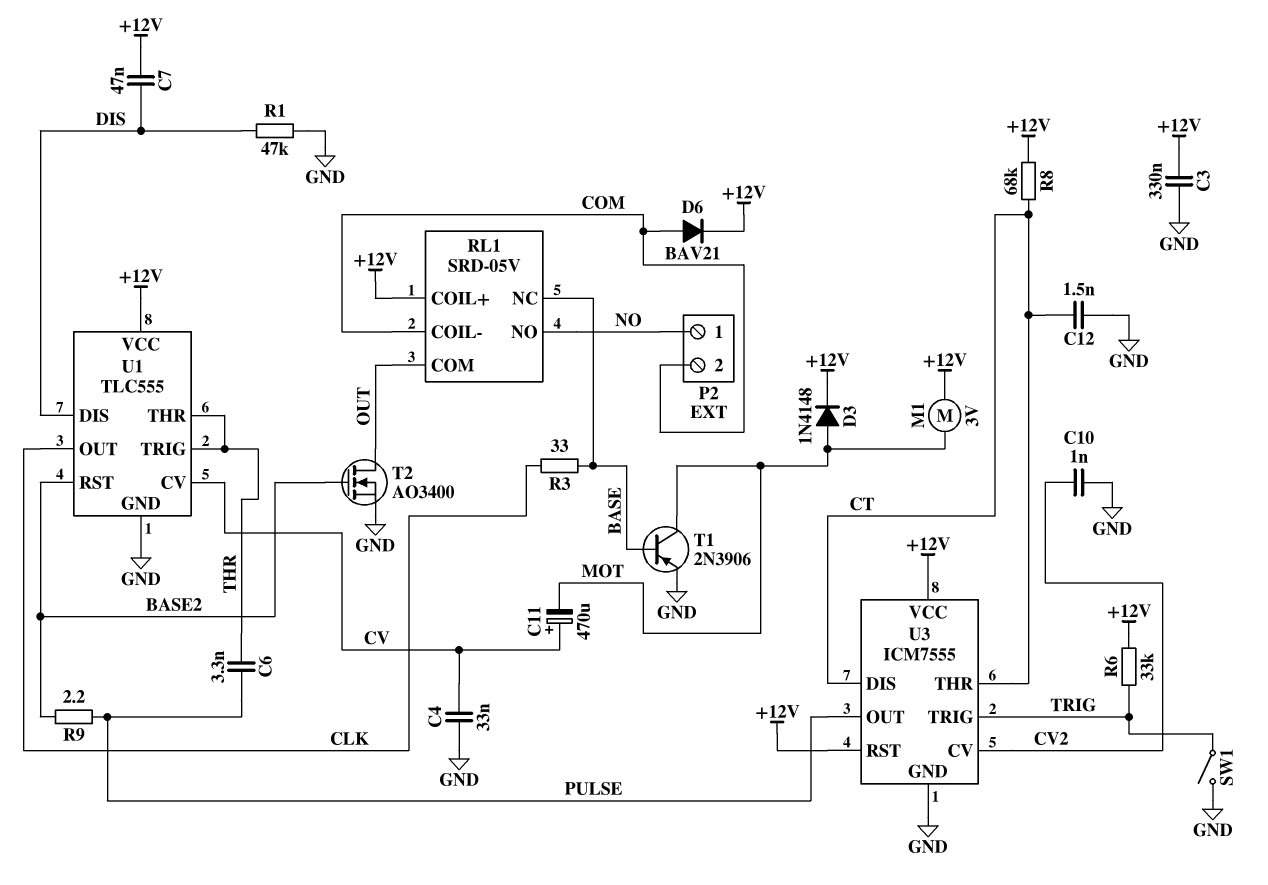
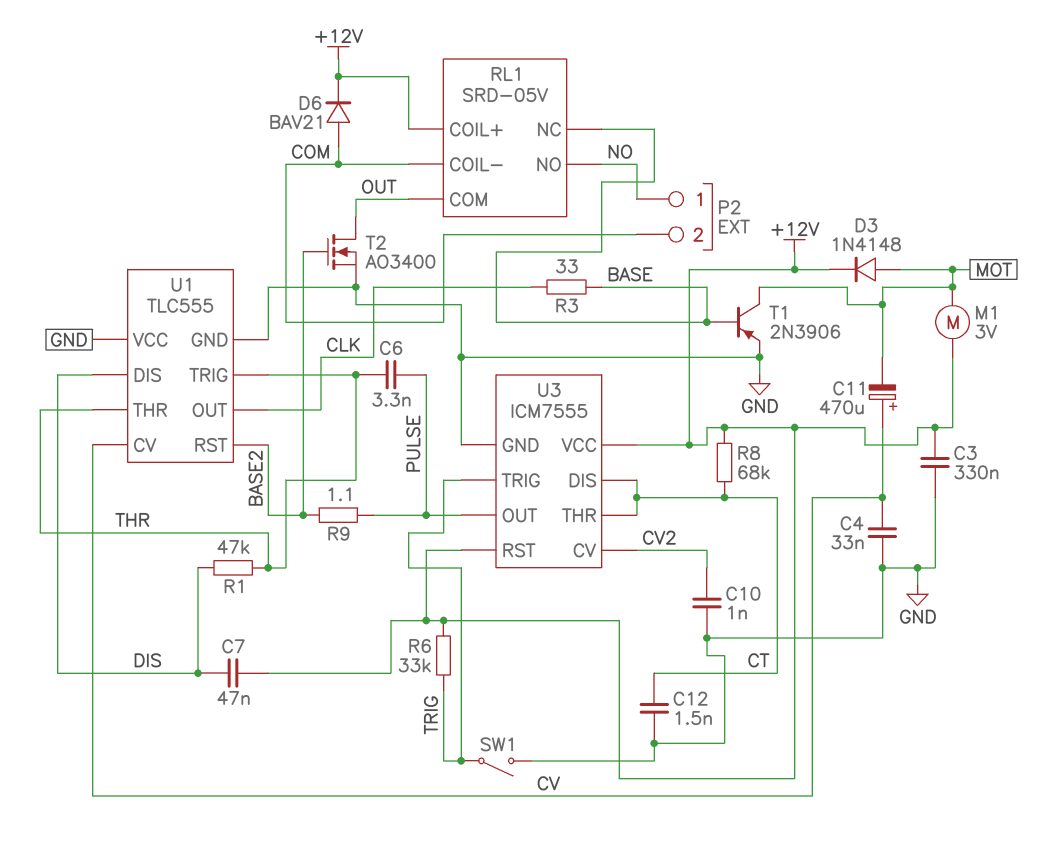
R1: 47k (DIS, GND) -> 47k (DIS, THR)
R9: 2.2 (BASE2, PULSE) -> 1.1 (BASE2, PULSE)
U1 pin VCC: +12V -> GND

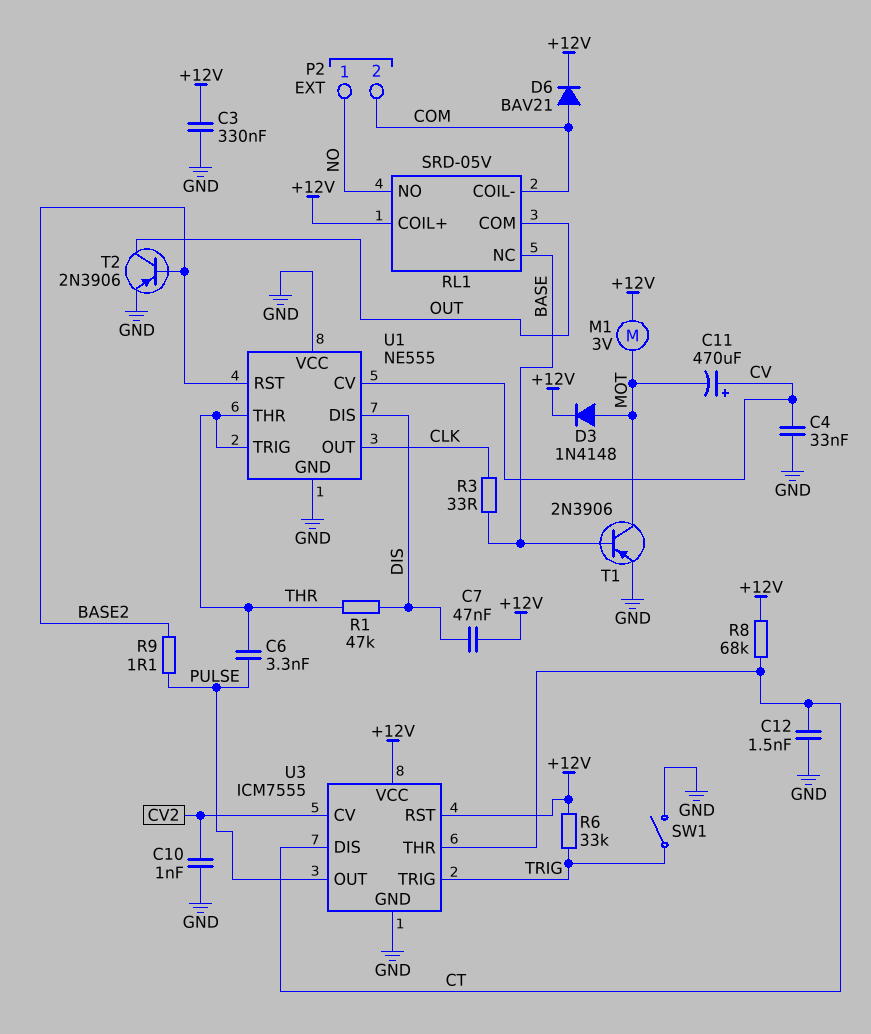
T2: NMOS AO3400 (G BASE2, D OUT, S GND) -> PNP 2N3906 (B BASE2, C OUT, E GND)
U1: TLC555 -> NE555

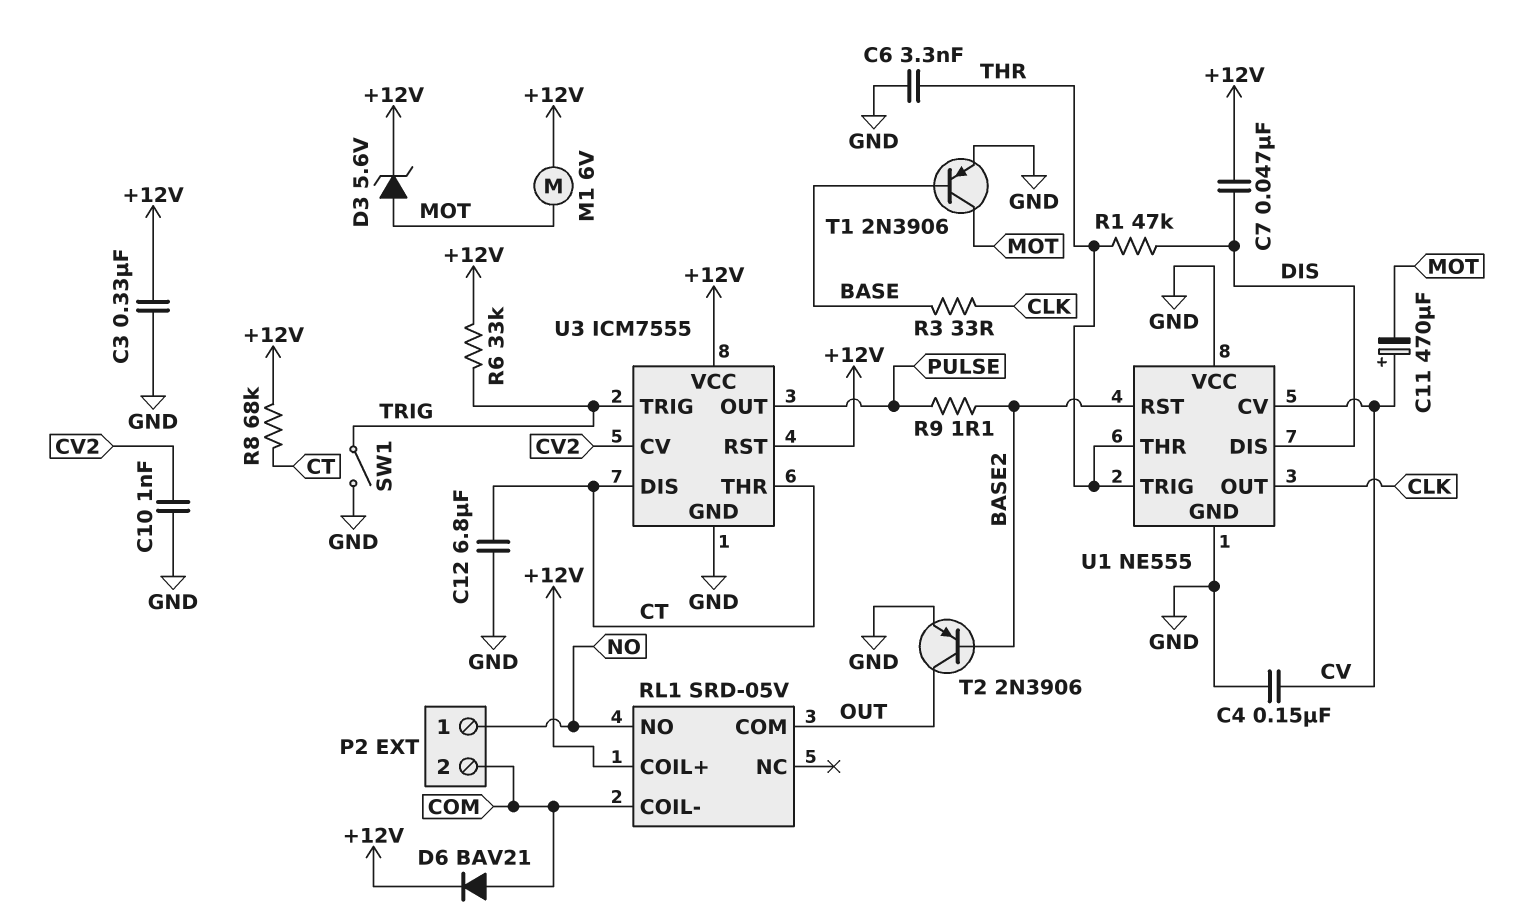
C4: 33nF (CV, GND) -> 150nF (CV, GND)
C6: 3.3nF (PULSE, THR) -> 3.3nF (GND, THR)
C12: 1.5nF (CT, GND) -> 6.8uF (CT, GND)
D3: diode 1N4148 (A MOT, K +12V) -> zener 5.6V (A MOT, K +12V)
M1: motor 3V (+12V, MOT) -> motor 6V (+12V, MOT)
RL1 pin NC: BASE -> none

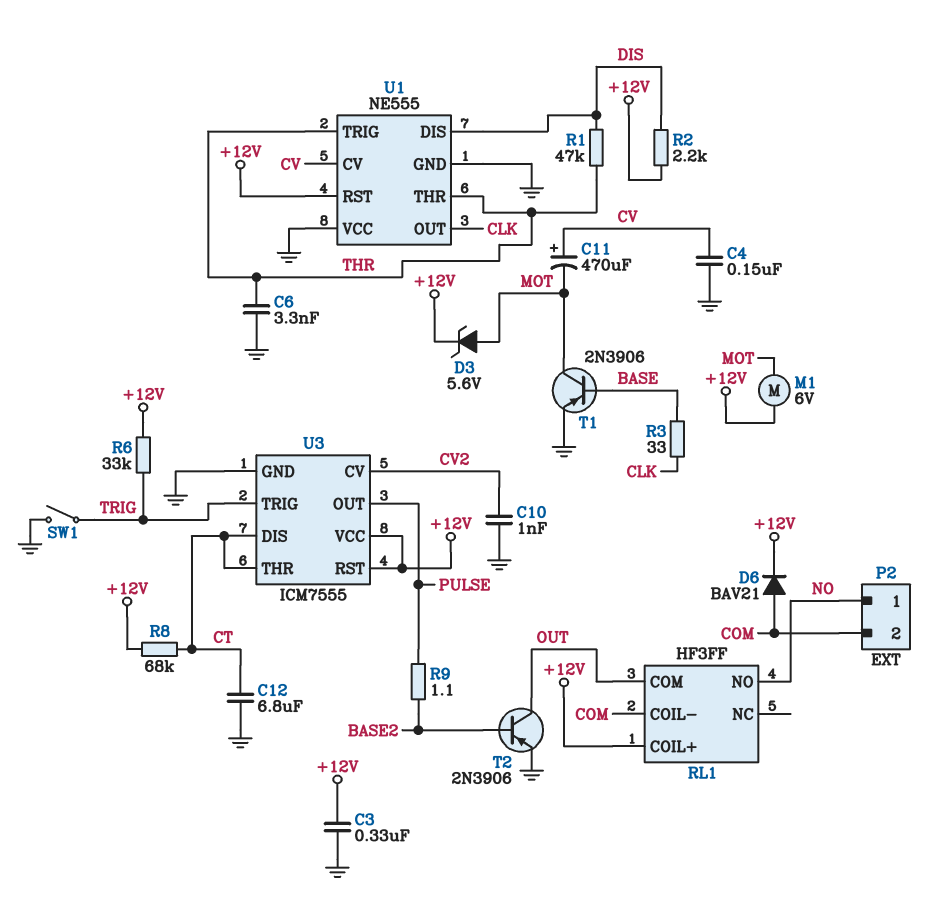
C7: 47nF (+12V, DIS) -> none
R2: none -> 2.2k (+12V, DIS)
RL1: SRD-05V -> HF3FF
U1 pin RST: BASE2 -> +12V

